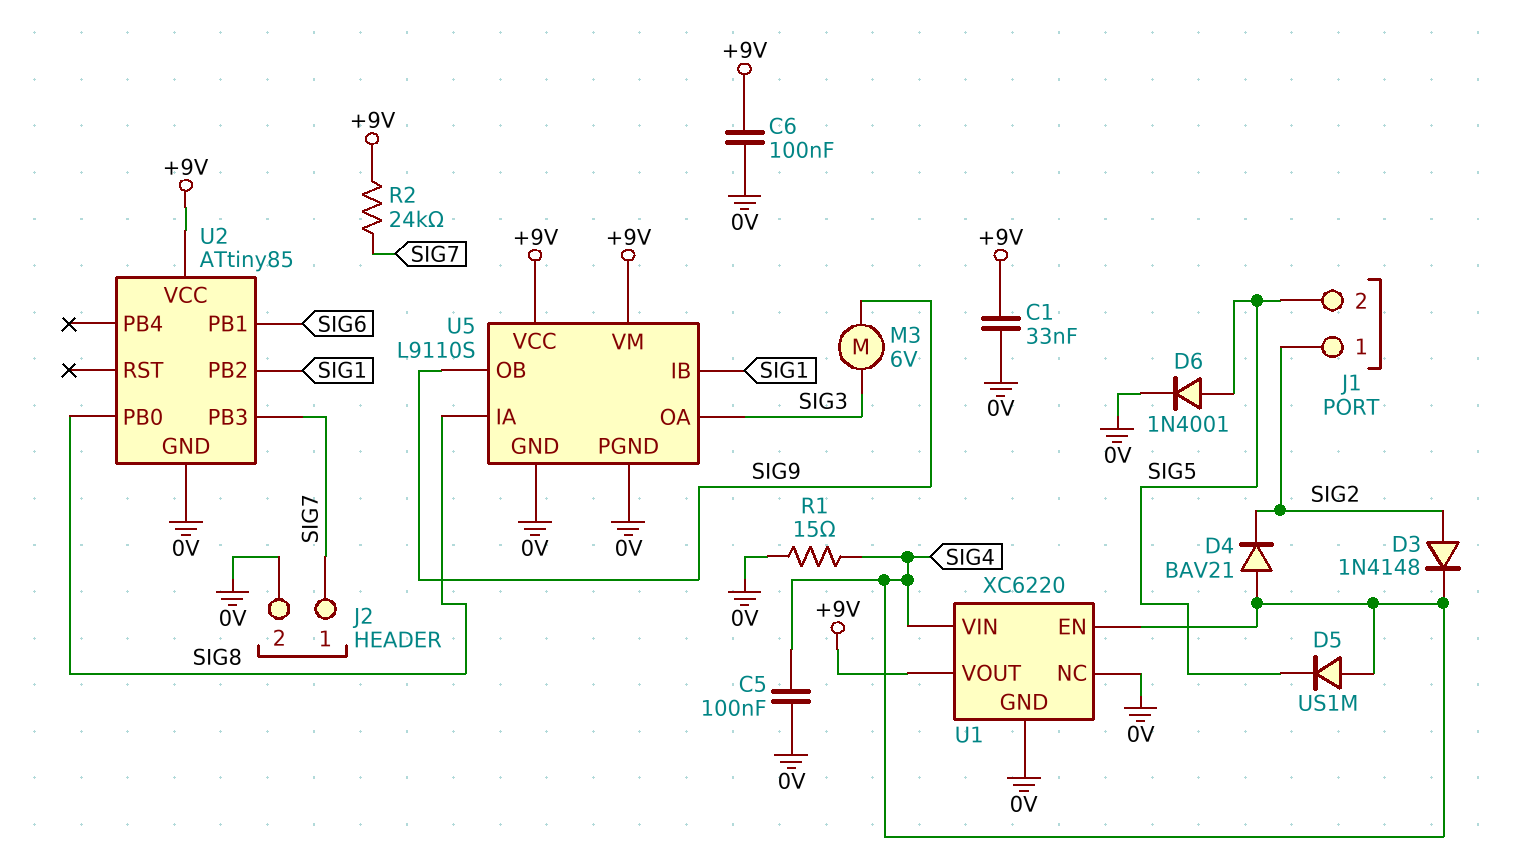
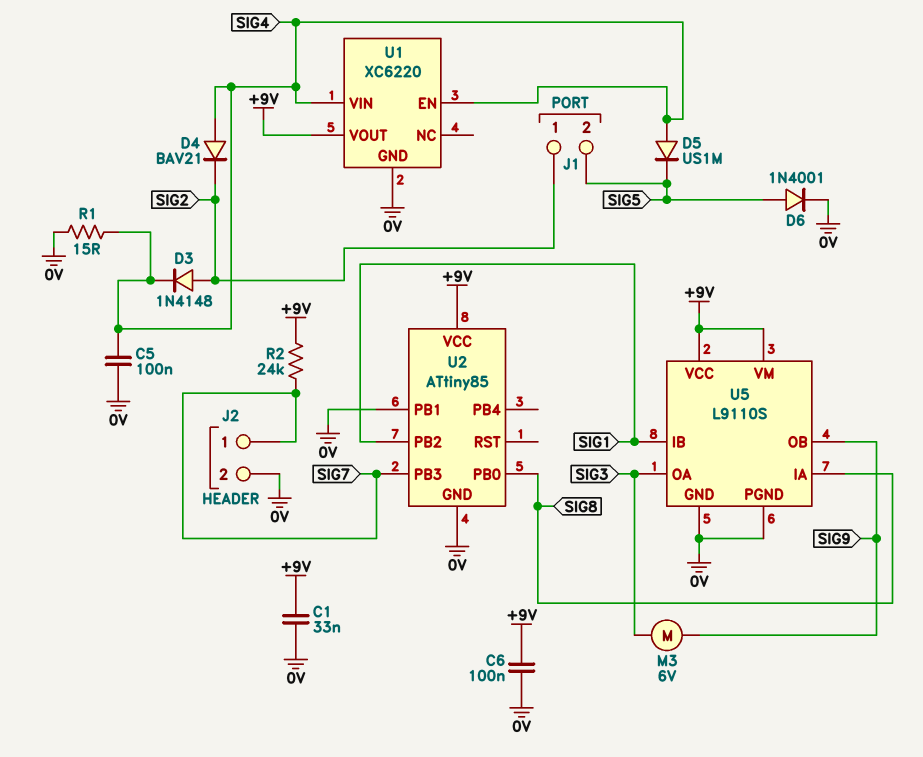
U1 pin NC: 0V -> none
U2 pin PB1: SIG6 -> 0V

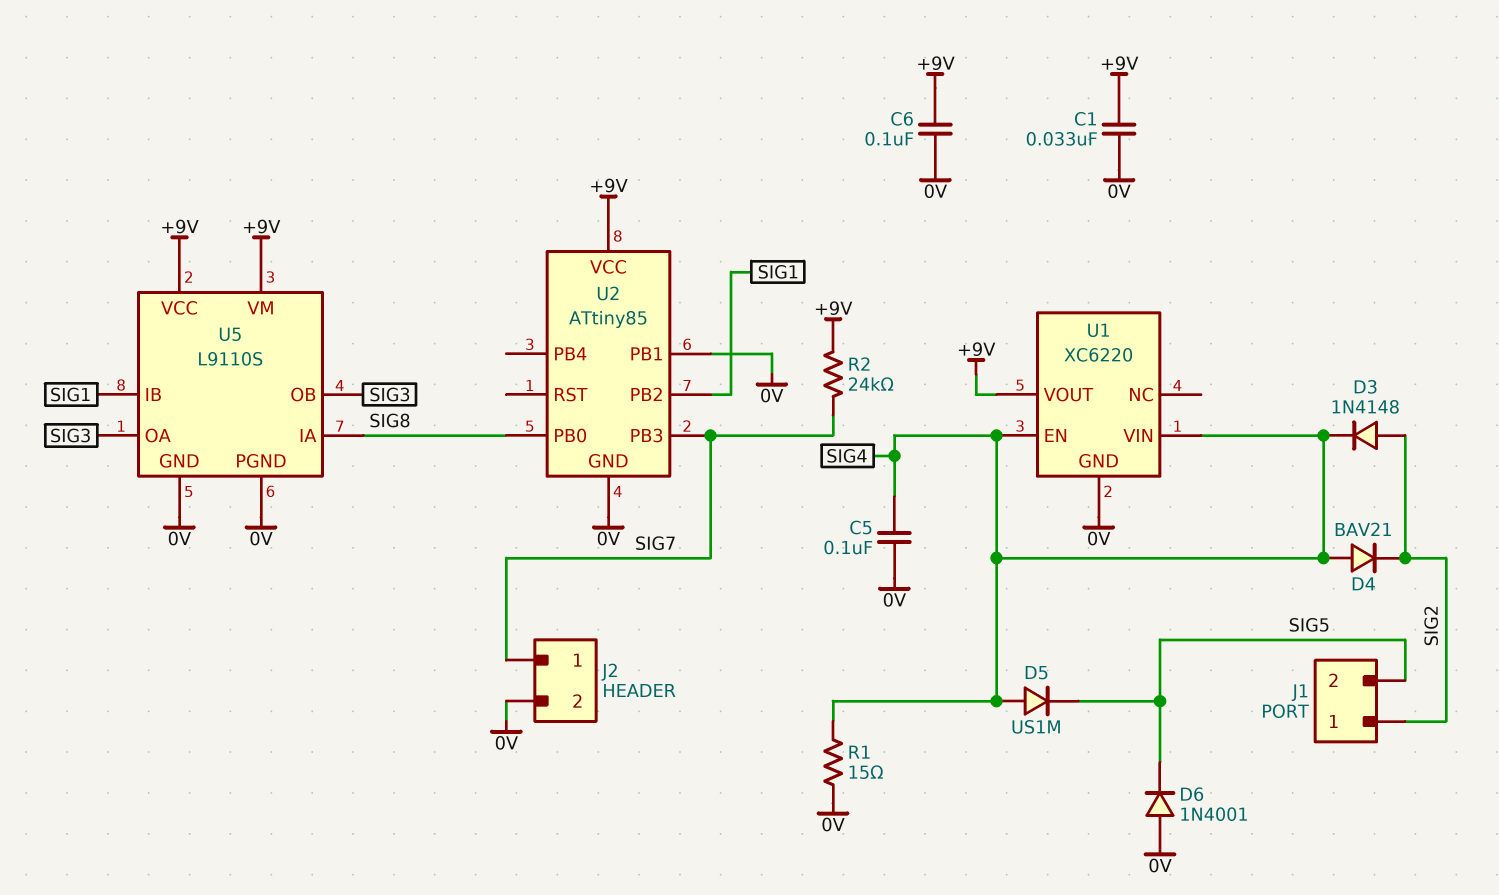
D6: diode 1N4001 (A SIG5, K 0V) -> diode 1N4001 (A 0V, K SIG5)
M3: motor 6V (SIG3, SIG9) -> none
U5 pin OB: SIG9 -> SIG3

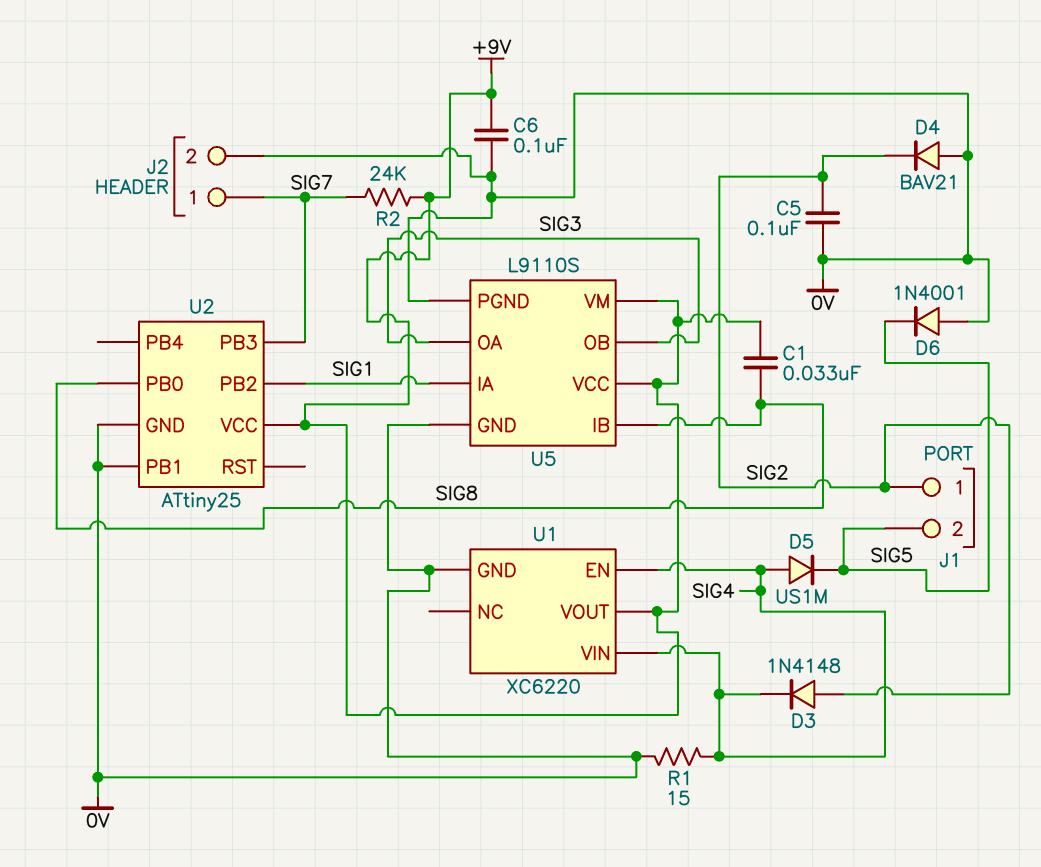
C1: 33nF (+9V, 0V) -> 33nF (+9V, SIG8)
C5: 100nF (0V, SIG4) -> 100nF (0V, SIG2)
D4: diode BAV21 (A SIG4, K SIG2) -> diode BAV21 (A 0V, K SIG2)
U2: ATtiny85 -> ATtiny25
U5 pin IA: SIG8 -> SIG1
U5 pin IB: SIG1 -> SIG8

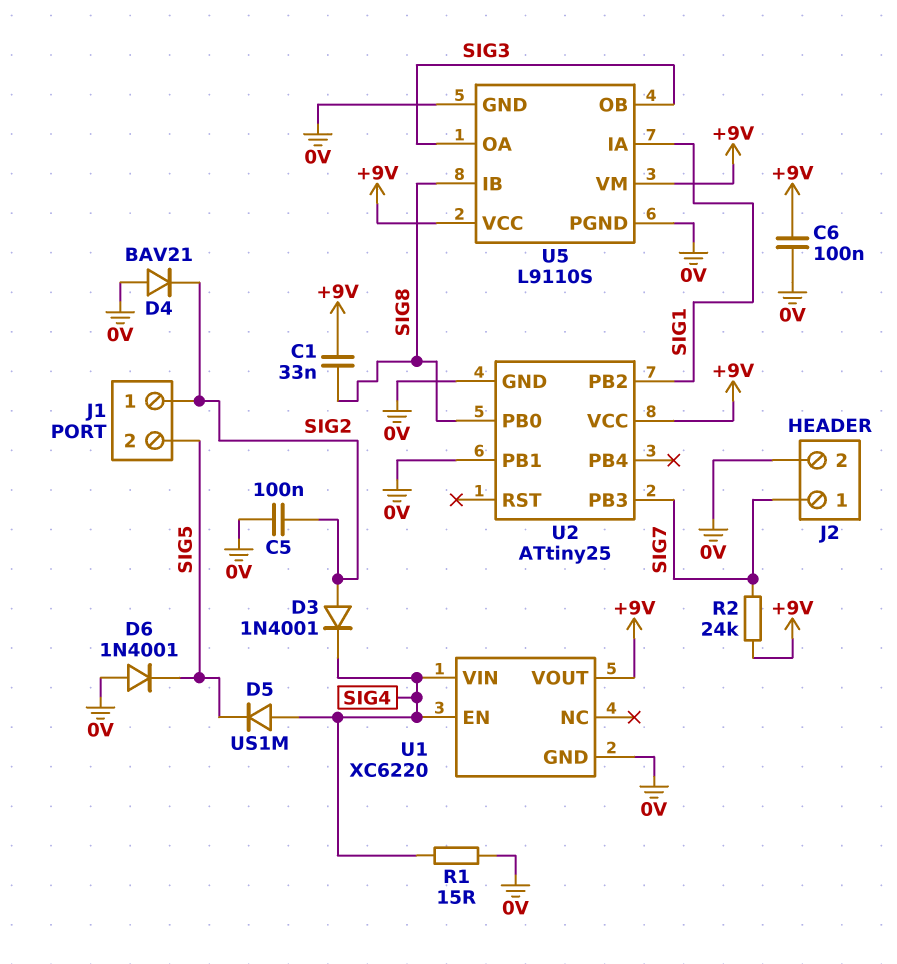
D3: diode 1N4148 (A SIG2, K SIG4) -> diode 1N4001 (A SIG2, K SIG4)

